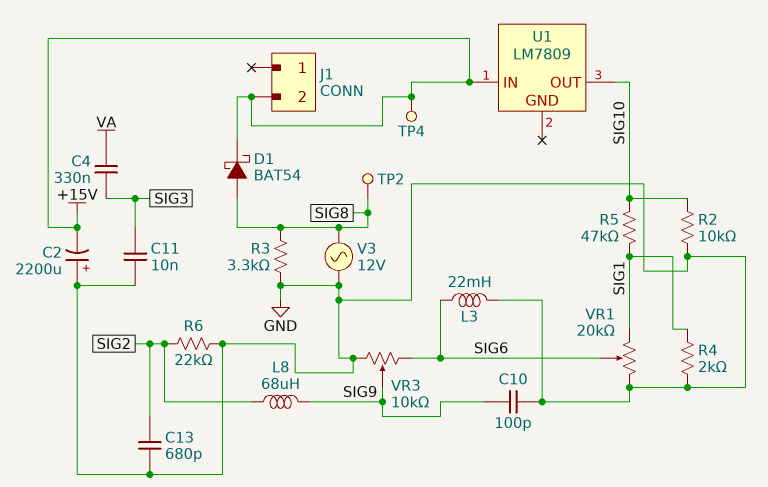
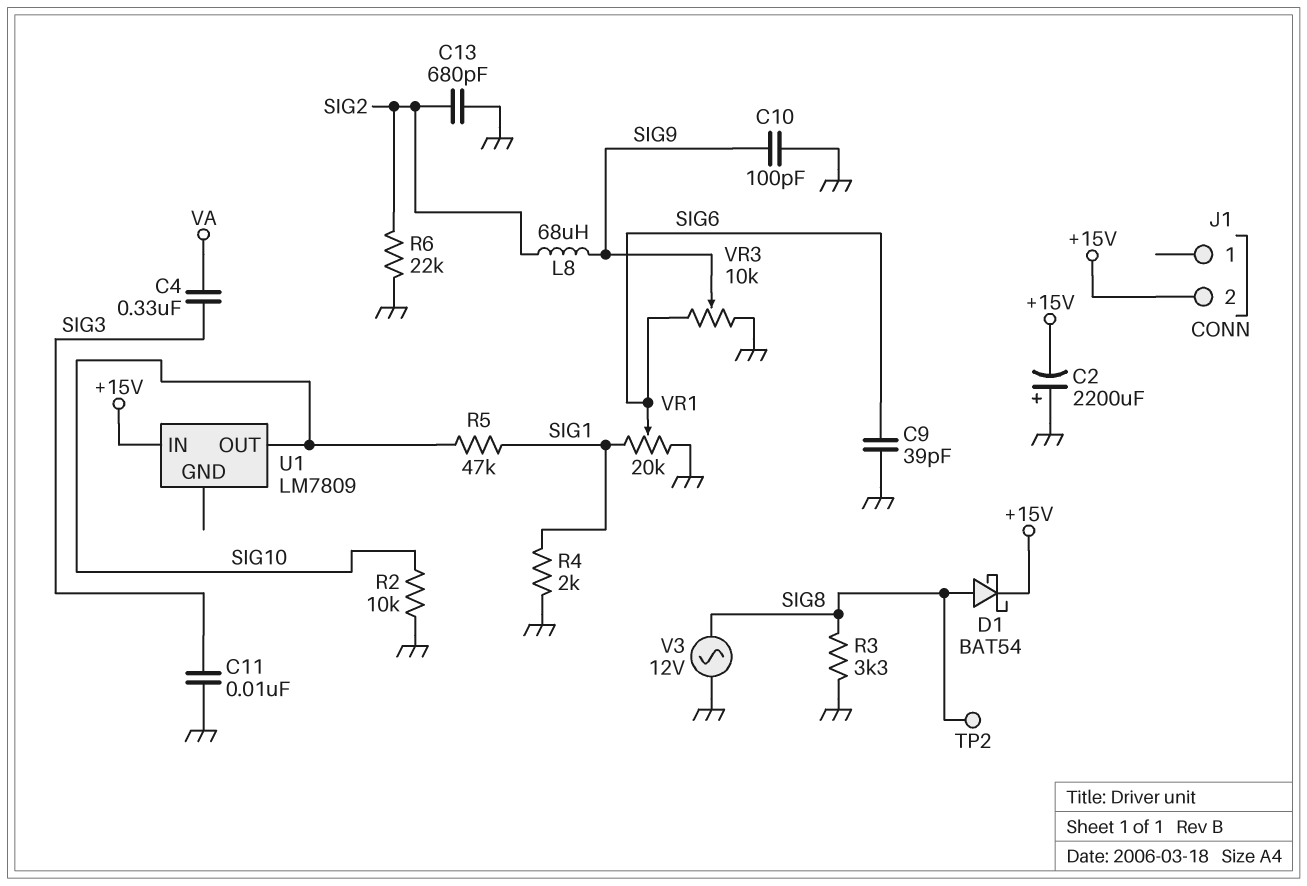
C9: none -> 39pF (GND, SIG6)
L3: 22mH (GND, SIG6) -> none
TP4: test point (+15V) -> none

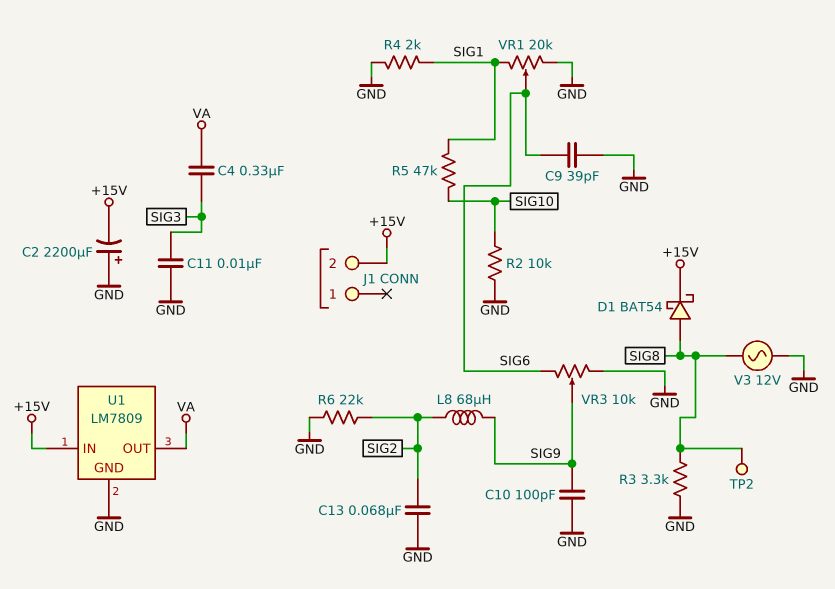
C13: 680pF (GND, SIG2) -> 68nF (GND, SIG2)
U1 pin GND: none -> GND
U1 pin OUT: SIG10 -> VA

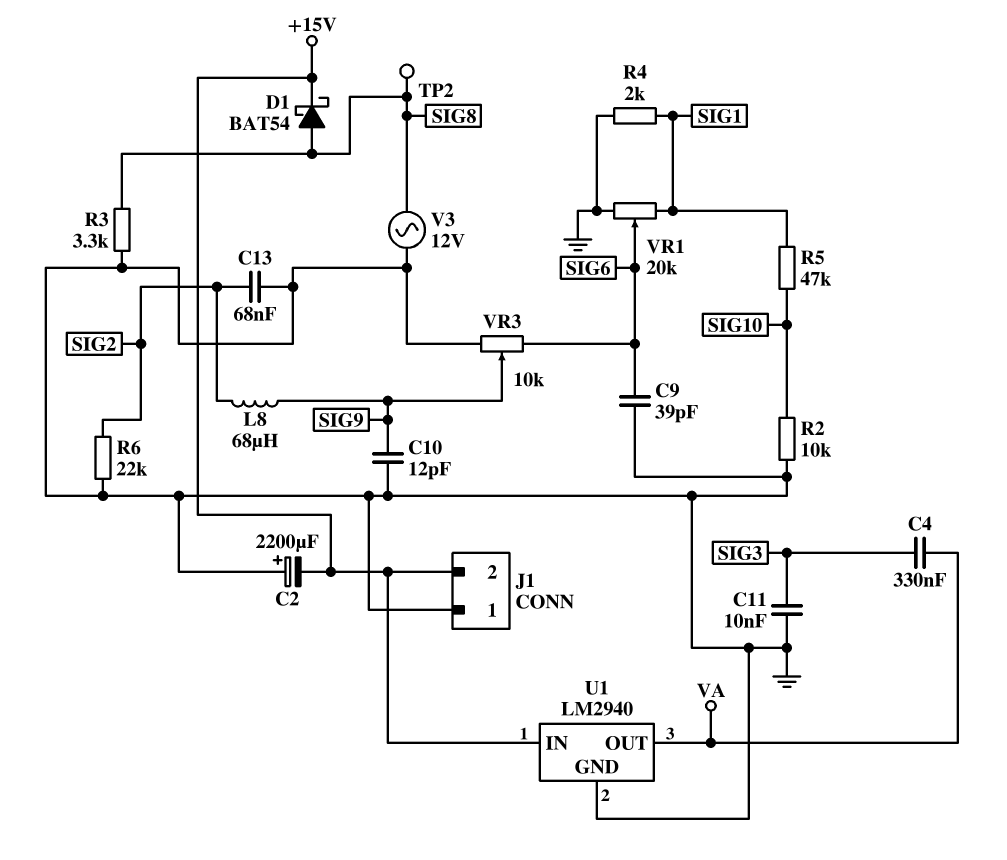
C10: 100pF (GND, SIG9) -> 12pF (GND, SIG9)
J1 pin 1: none -> GND
U1: LM7809 -> LM2940

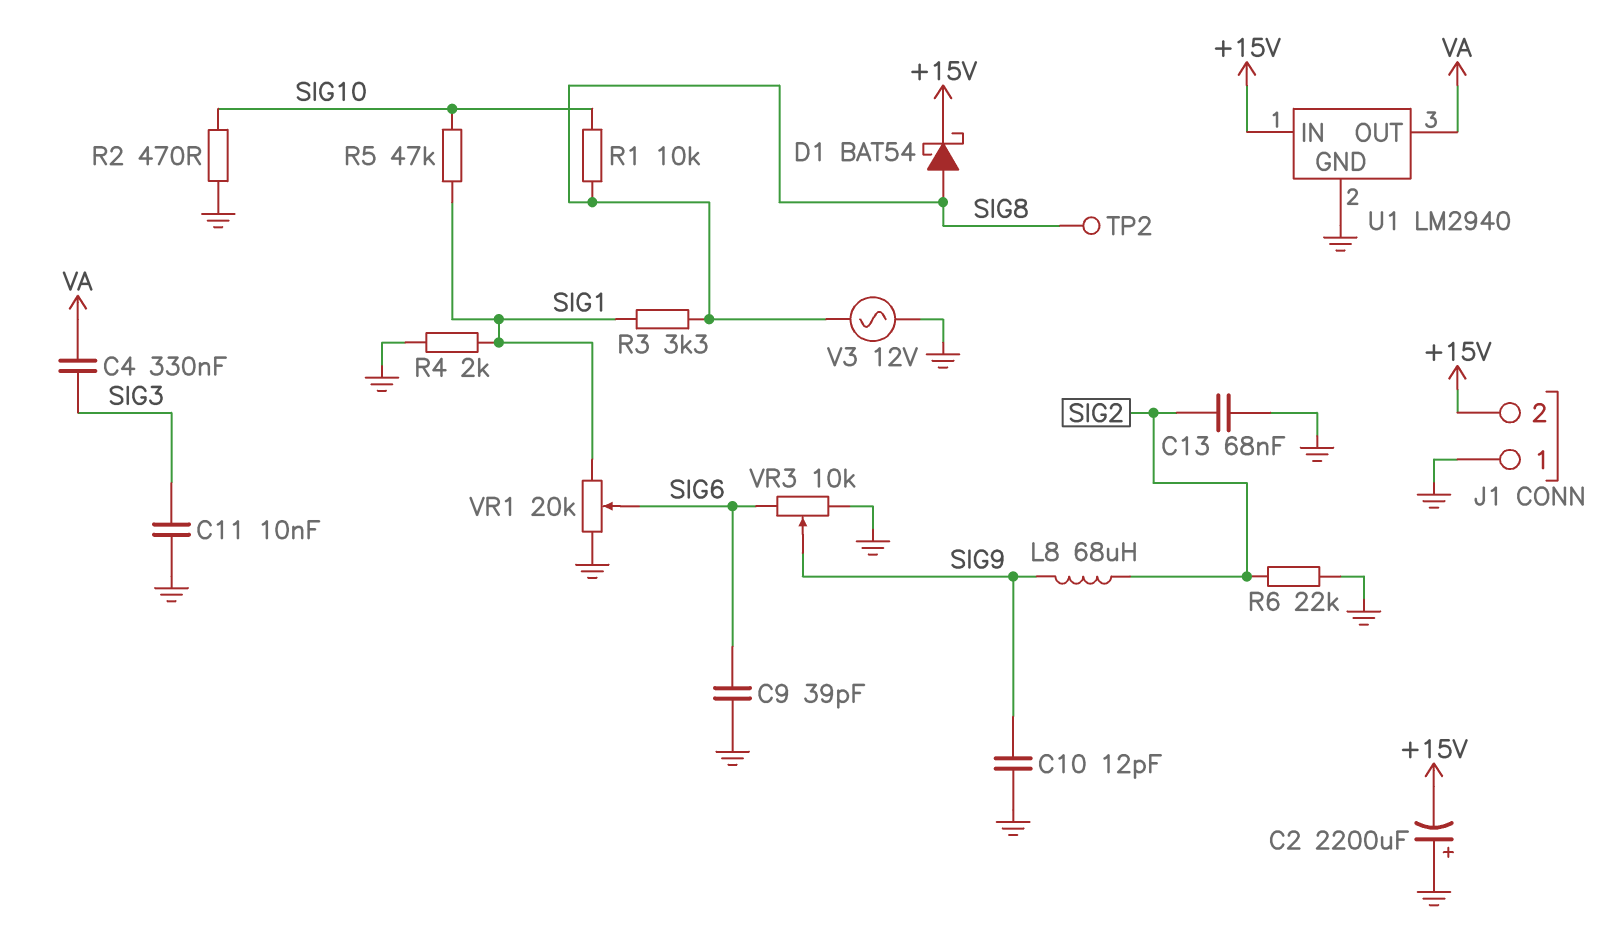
R1: none -> 10k (SIG8, SIG10)
R2: 10k (GND, SIG10) -> 470 (GND, SIG10)
R3: 3.3k (GND, SIG8) -> 3.3k (SIG1, SIG8)

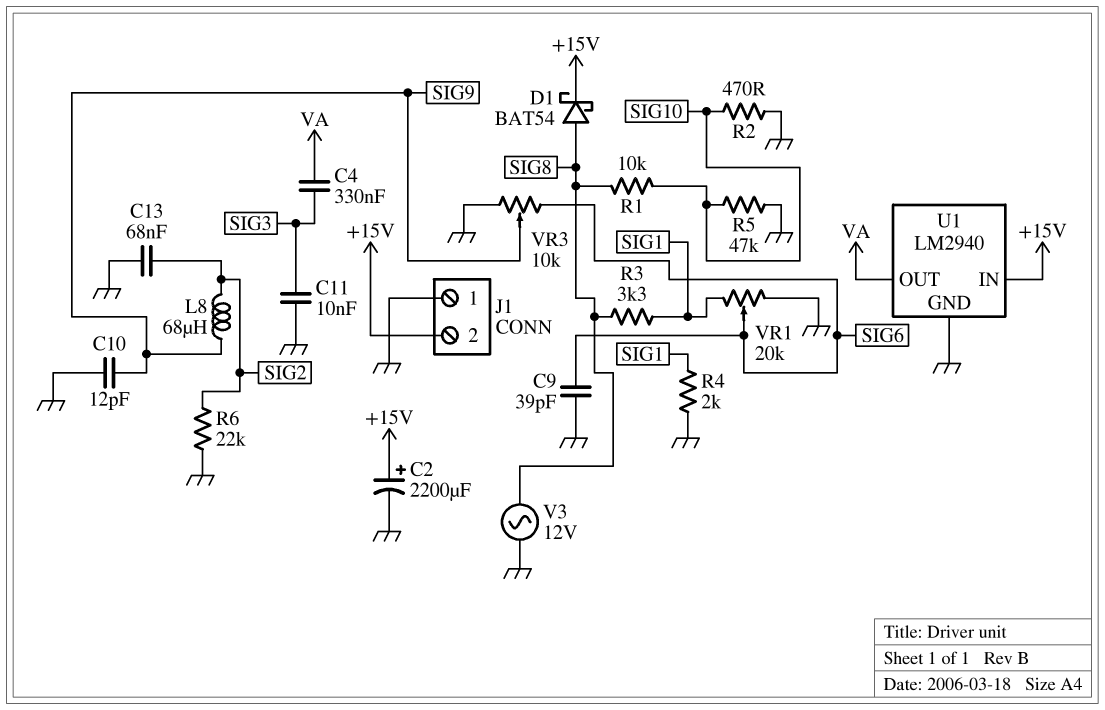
C2: 2200uF (plus GND, minus +15V) -> 2200uF (plus +15V, minus GND)
R5: 47k (SIG1, SIG10) -> 47k (GND, SIG10)
TP2: test point (SIG8) -> none

